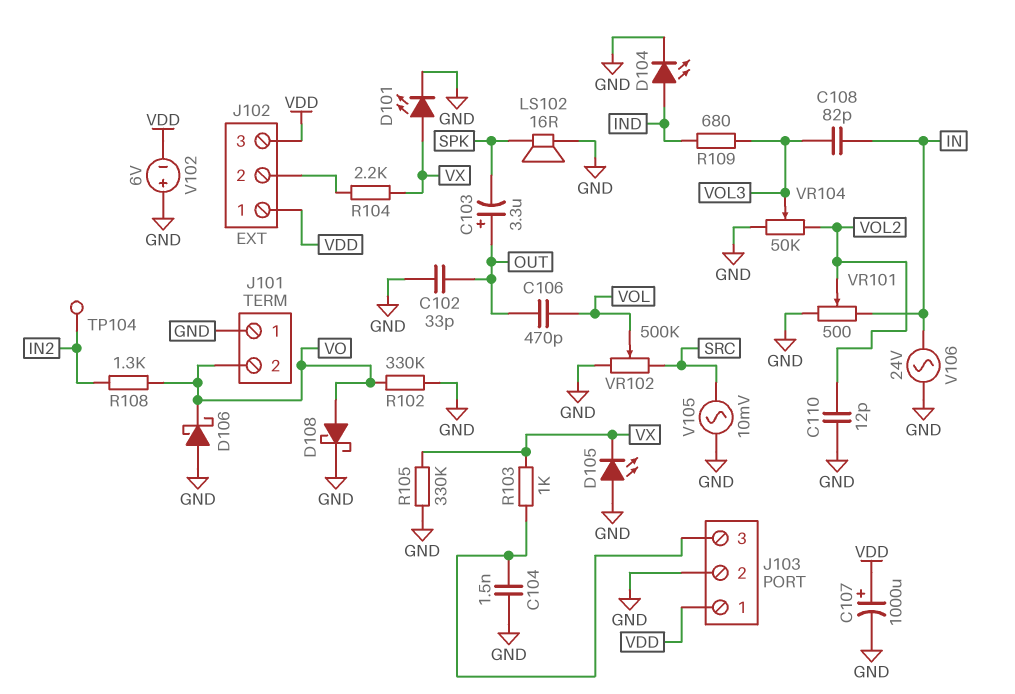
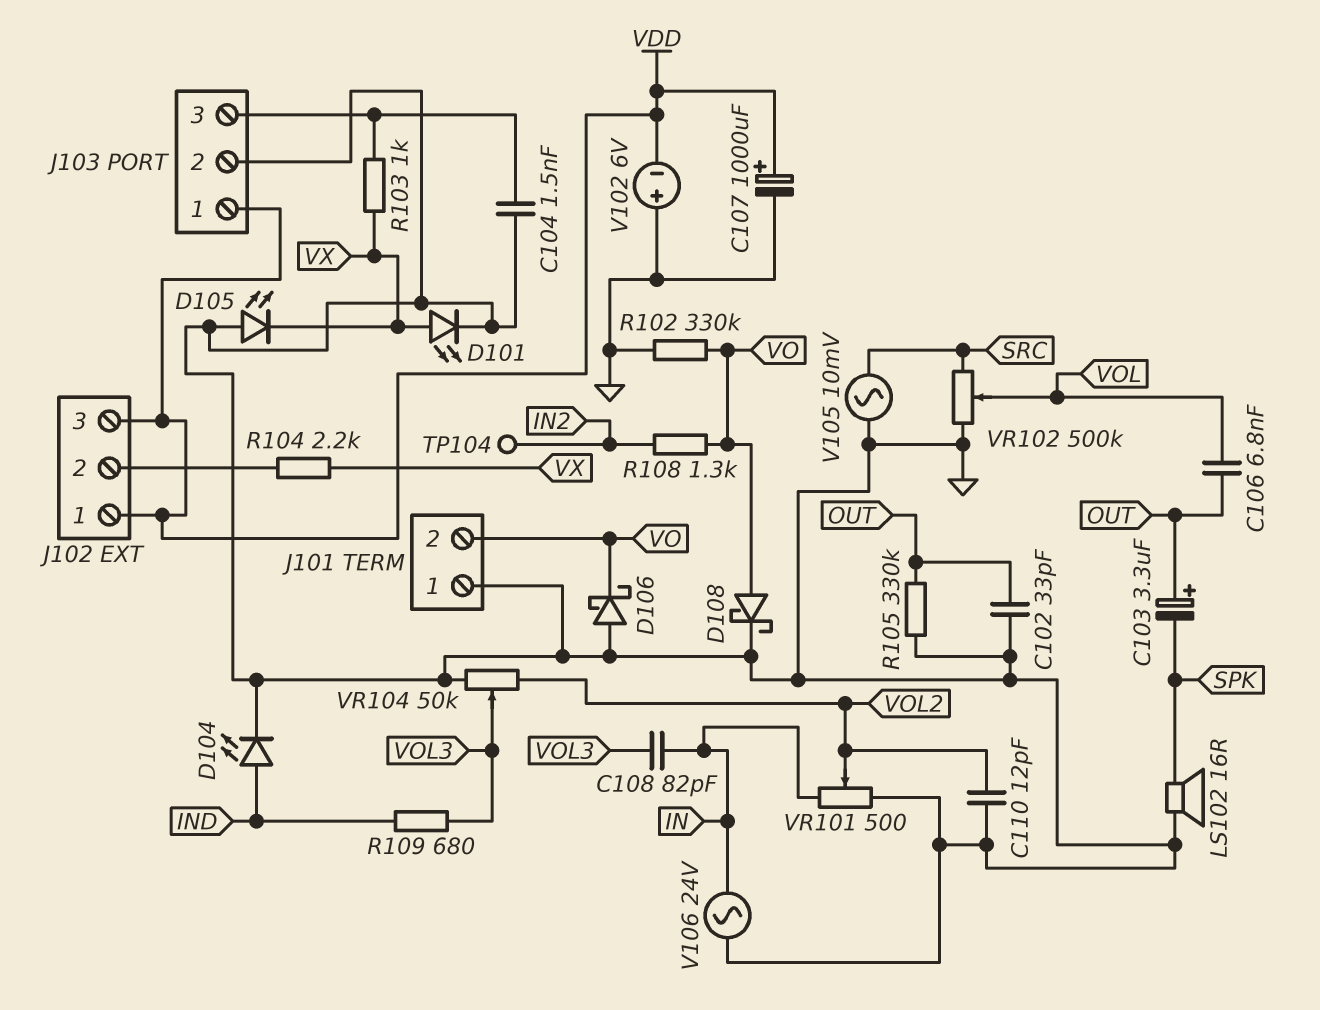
C106: 470pF (OUT, VOL) -> 6.8nF (OUT, VOL)
R105: 330k (GND, VX) -> 330k (GND, OUT)

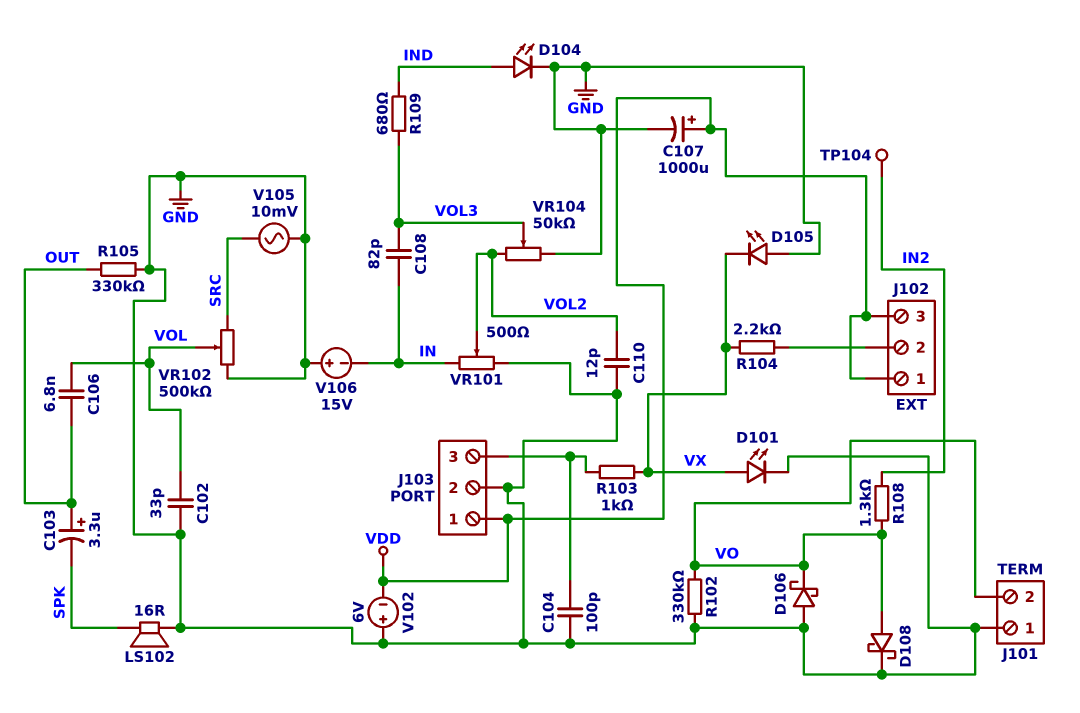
C102: 33pF (GND, OUT) -> 33pF (GND, VOL)
C104: 1.5nF (GND, J103/3) -> 100pF (GND, J103/3)
V106: AC 24V (GND, IN) -> 15V (plus GND, minus IN)

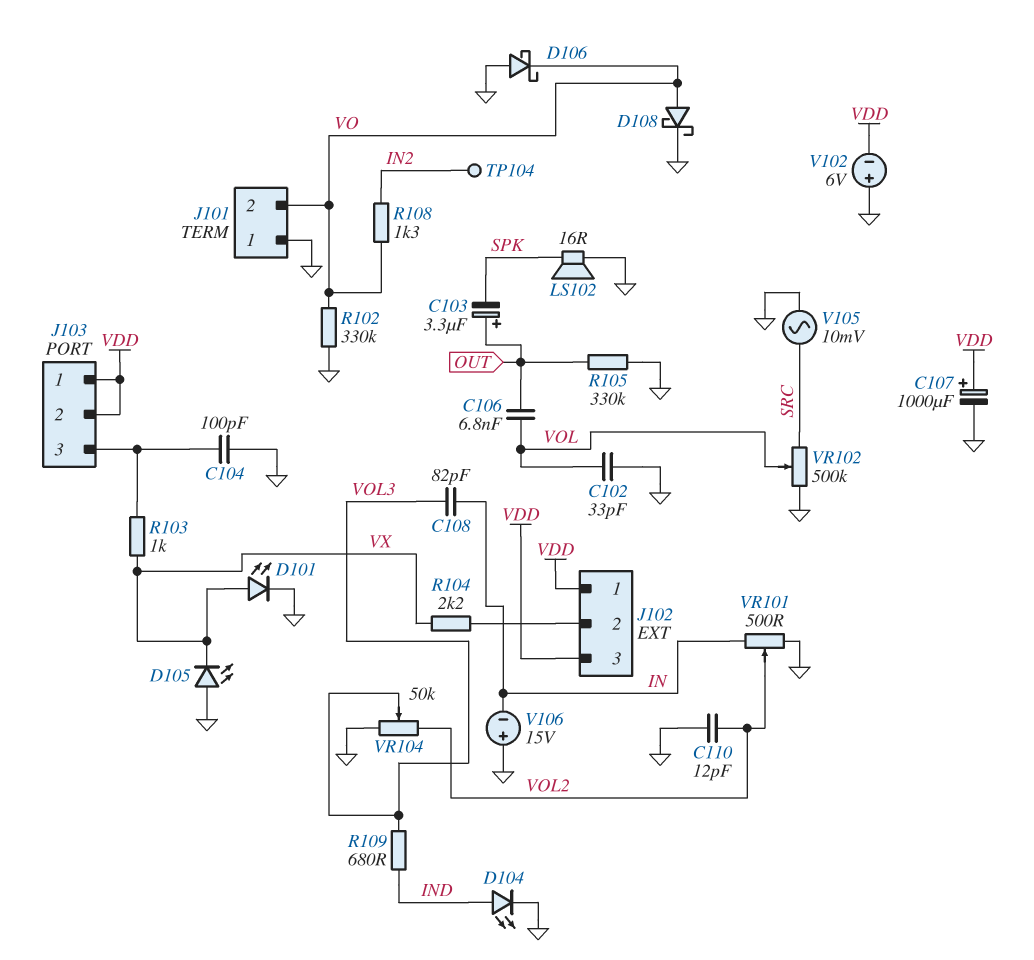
J103 pin 2: GND -> VDD

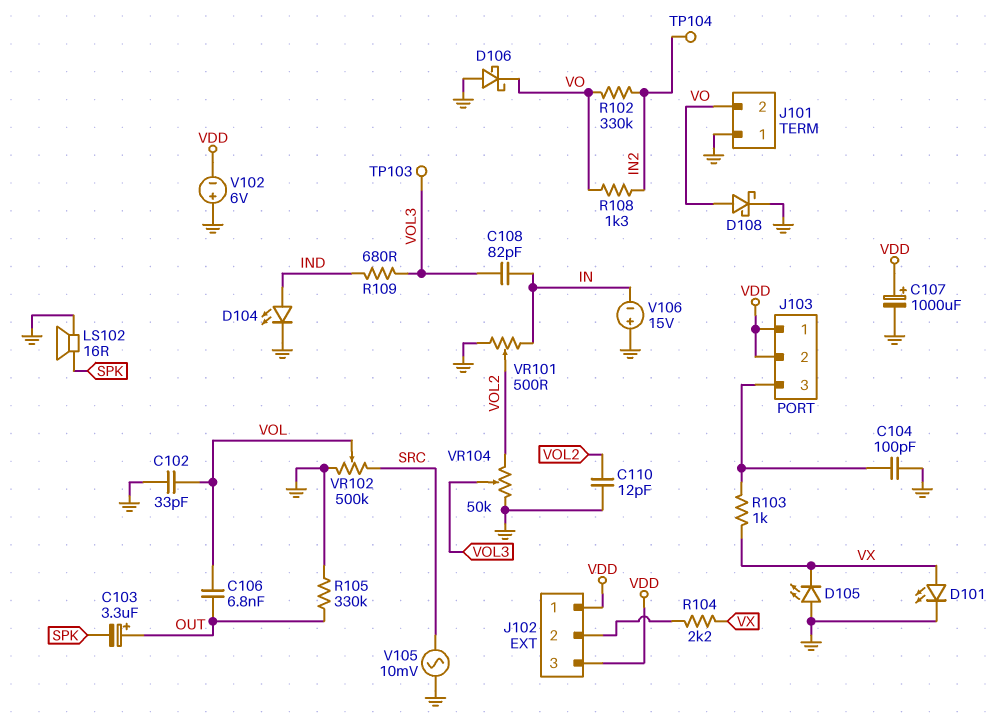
R102: 330k (GND, VO) -> 330k (IN2, VO)
TP103: none -> test point (VOL3)

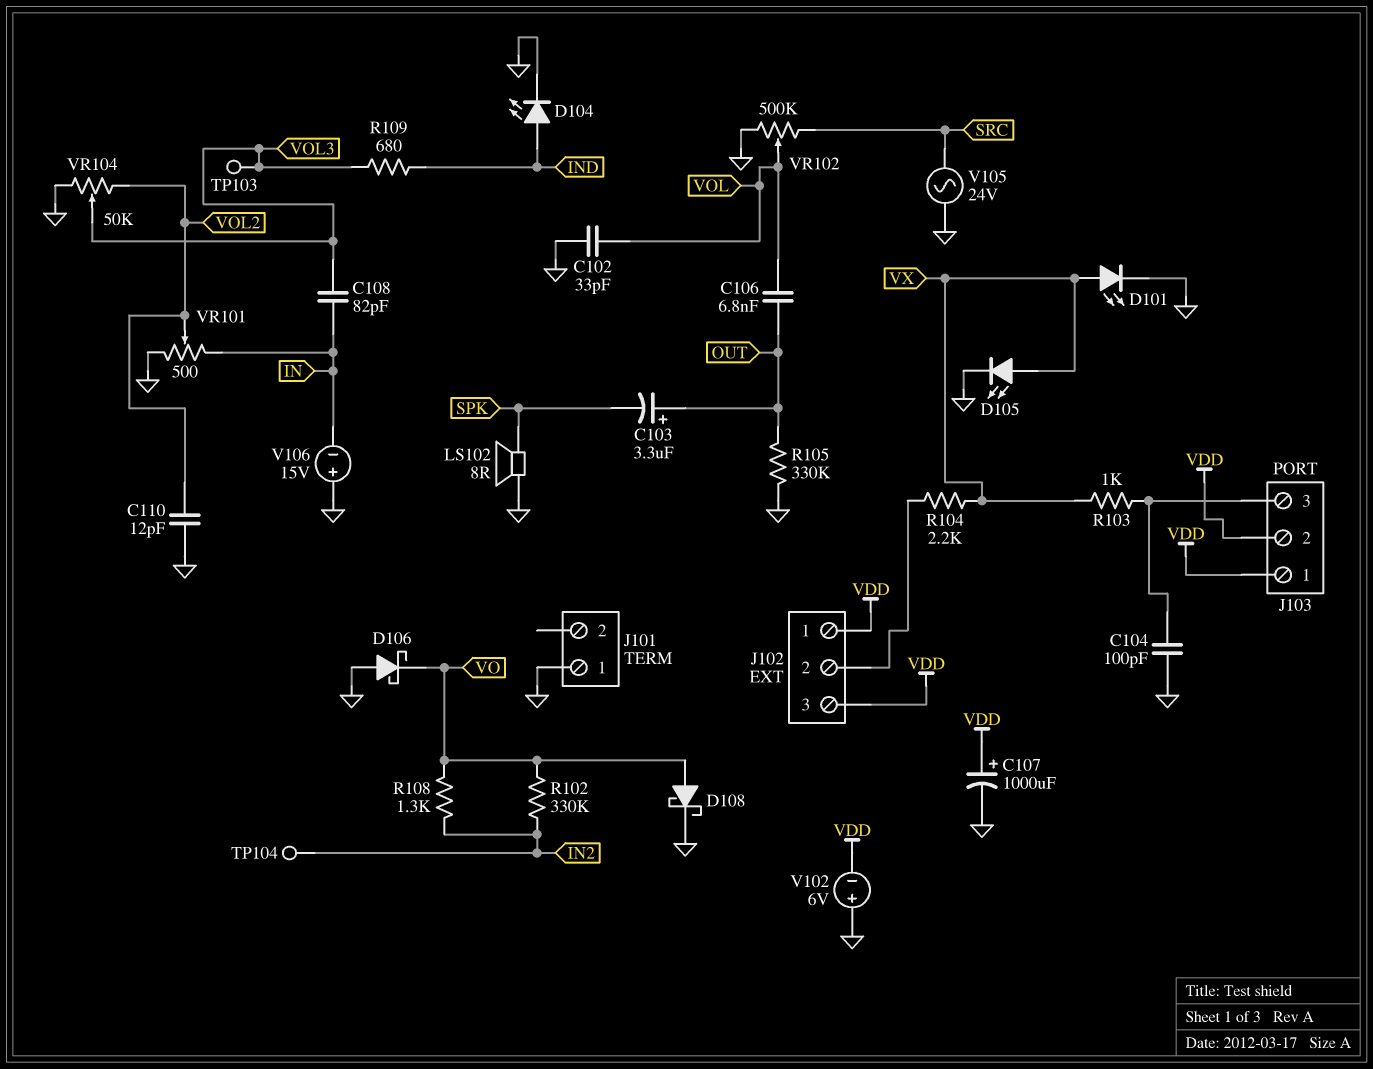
D105: LED (A GND, K VX) -> LED (A VX, K GND)
J101 pin 2: VO -> none
LS102: speaker 16R (GND, SPK) -> speaker 8R (GND, SPK)
V105: AC 10mV (GND, SRC) -> AC 24V (GND, SRC)

